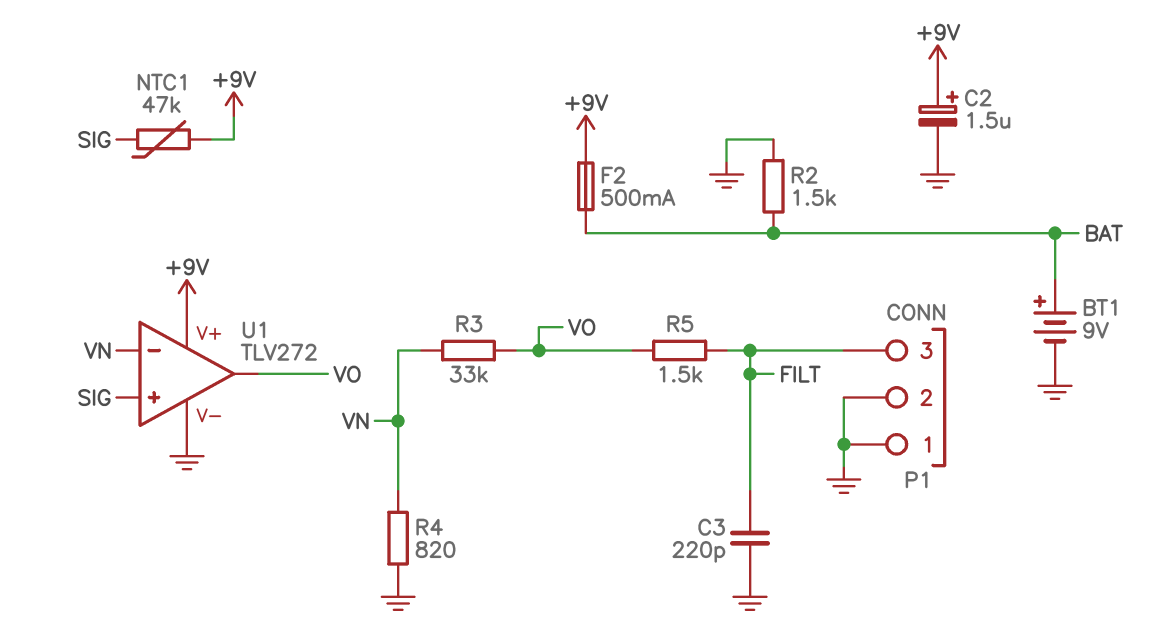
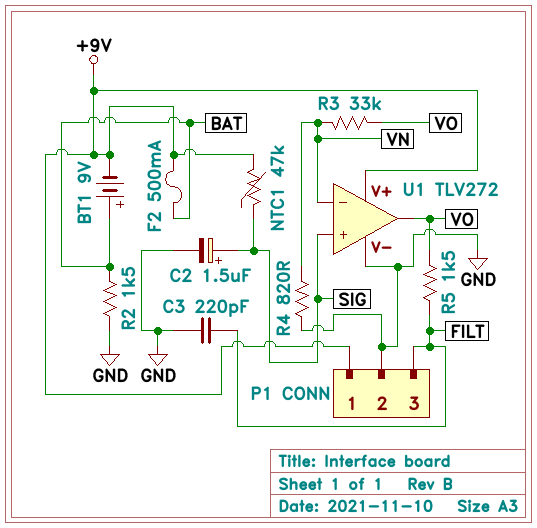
BT1: 9V (plus BAT, minus GND) -> 9V (plus BAT, minus +9V)
C2: 1.5uF (plus +9V, minus GND) -> 1.5uF (plus SIG, minus GND)
P1 pin 1: GND -> +9V

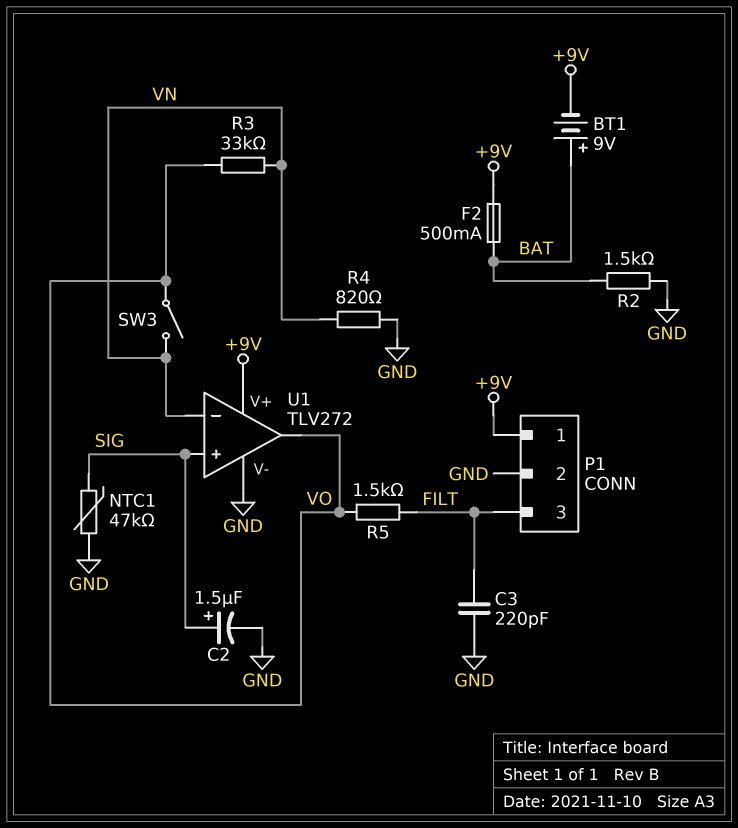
NTC1: 47k (+9V, SIG) -> 47k (GND, SIG)
SW3: none -> switch (VN, VO)

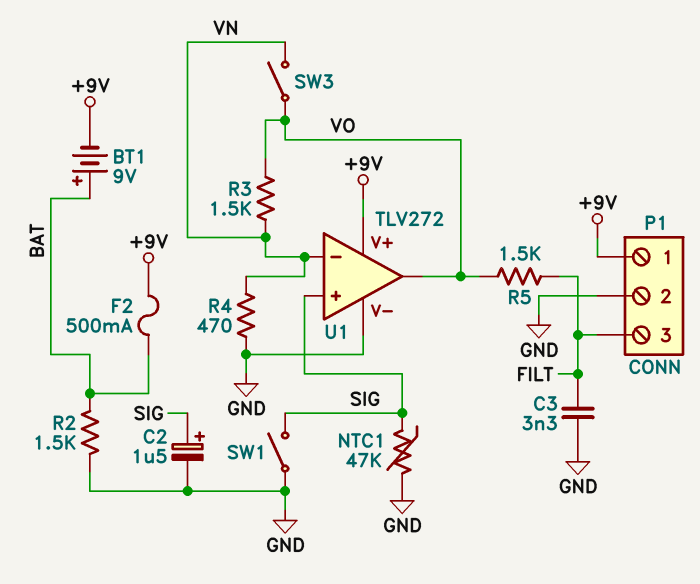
C3: 220pF (FILT, GND) -> 3.3nF (FILT, GND)
R3: 33k (VN, VO) -> 1.5k (VN, VO)
R4: 820 (GND, VN) -> 470 (GND, VN)
SW1: none -> switch (GND, SIG)

